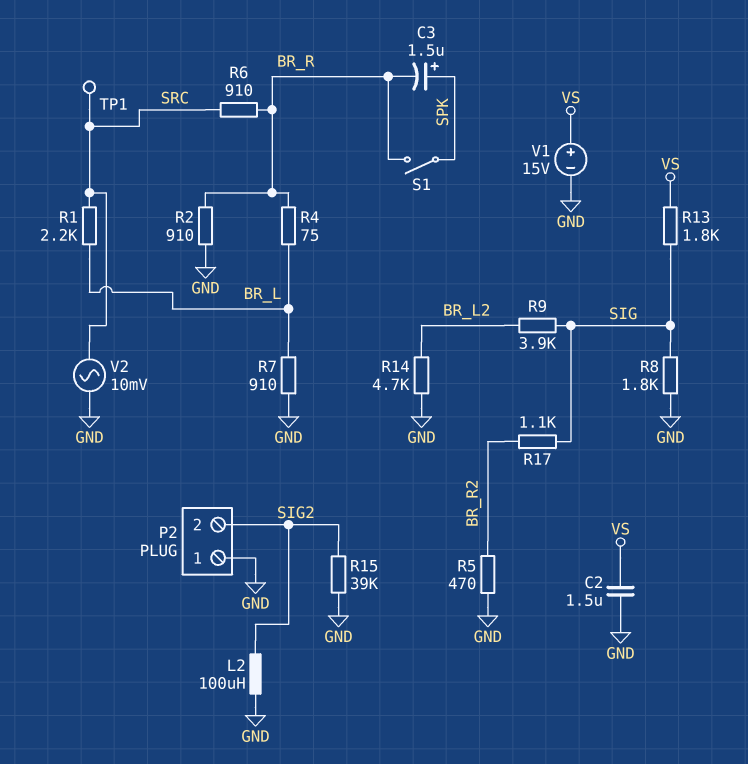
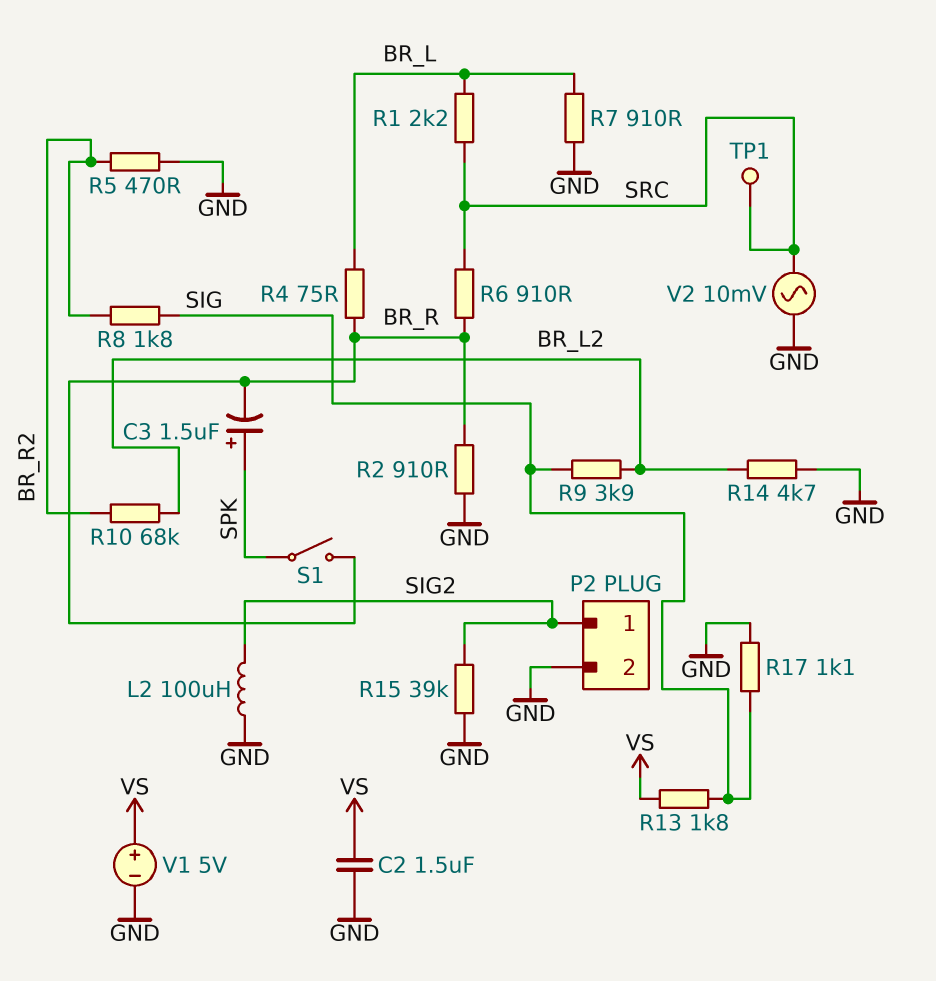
P2 pin 1: GND -> SIG2
P2 pin 2: SIG2 -> GND
R8: 1.8k (GND, SIG) -> 1.8k (BR_R2, SIG)
R10: none -> 68k (BR_L2, BR_R2)
R17: 1.1k (BR_R2, SIG) -> 1.1k (GND, SIG)
V1: 15V (plus VS, minus GND) -> 5V (plus VS, minus GND)

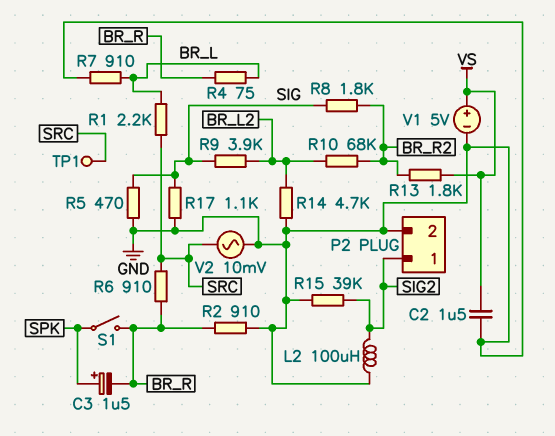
R5: 470 (BR_R2, GND) -> 470 (GND, SIG)
R13: 1.8k (SIG, VS) -> 1.8k (BR_R2, VS)

